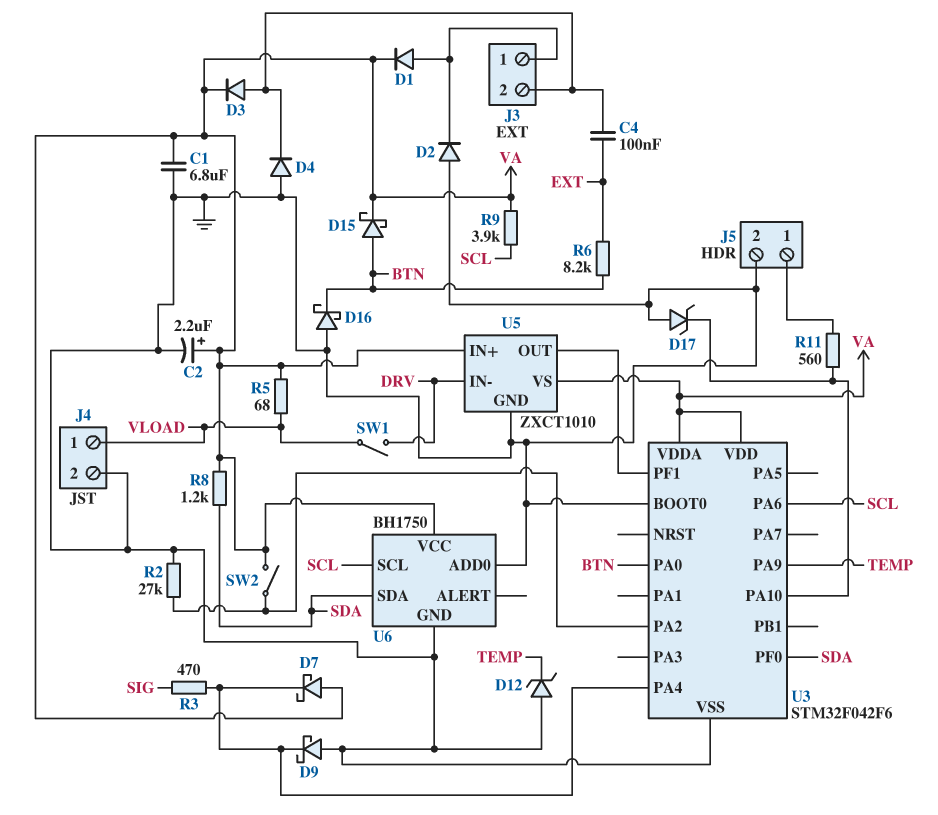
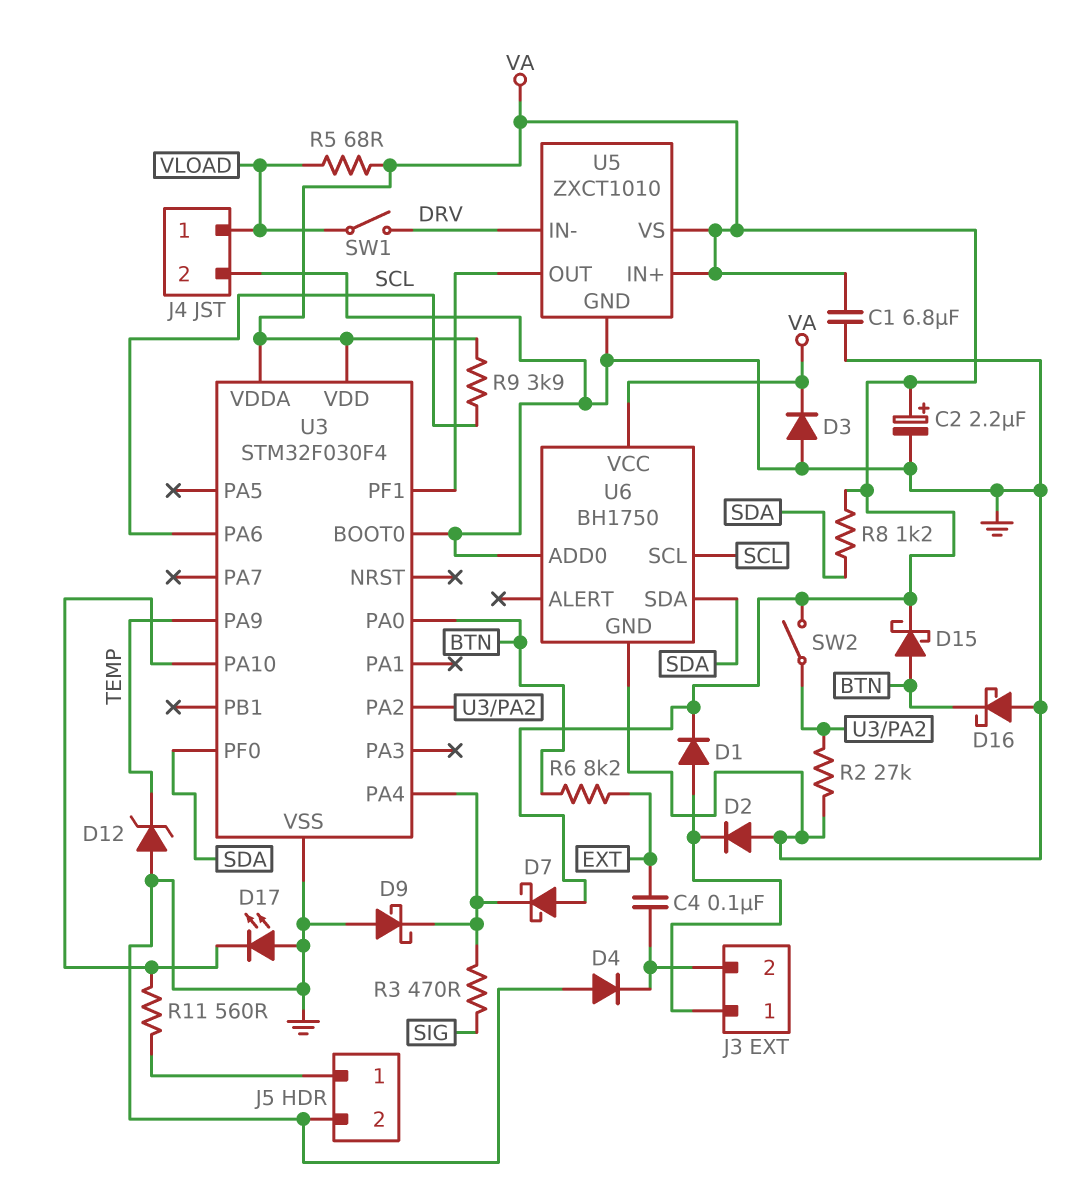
D3: diode (A J3/2, K VA) -> diode (A GND, K VA)
D17: zener (A GND, K U3/PA10) -> LED (A GND, K U3/PA10)
U3: STM32F042F6 -> STM32F030F4

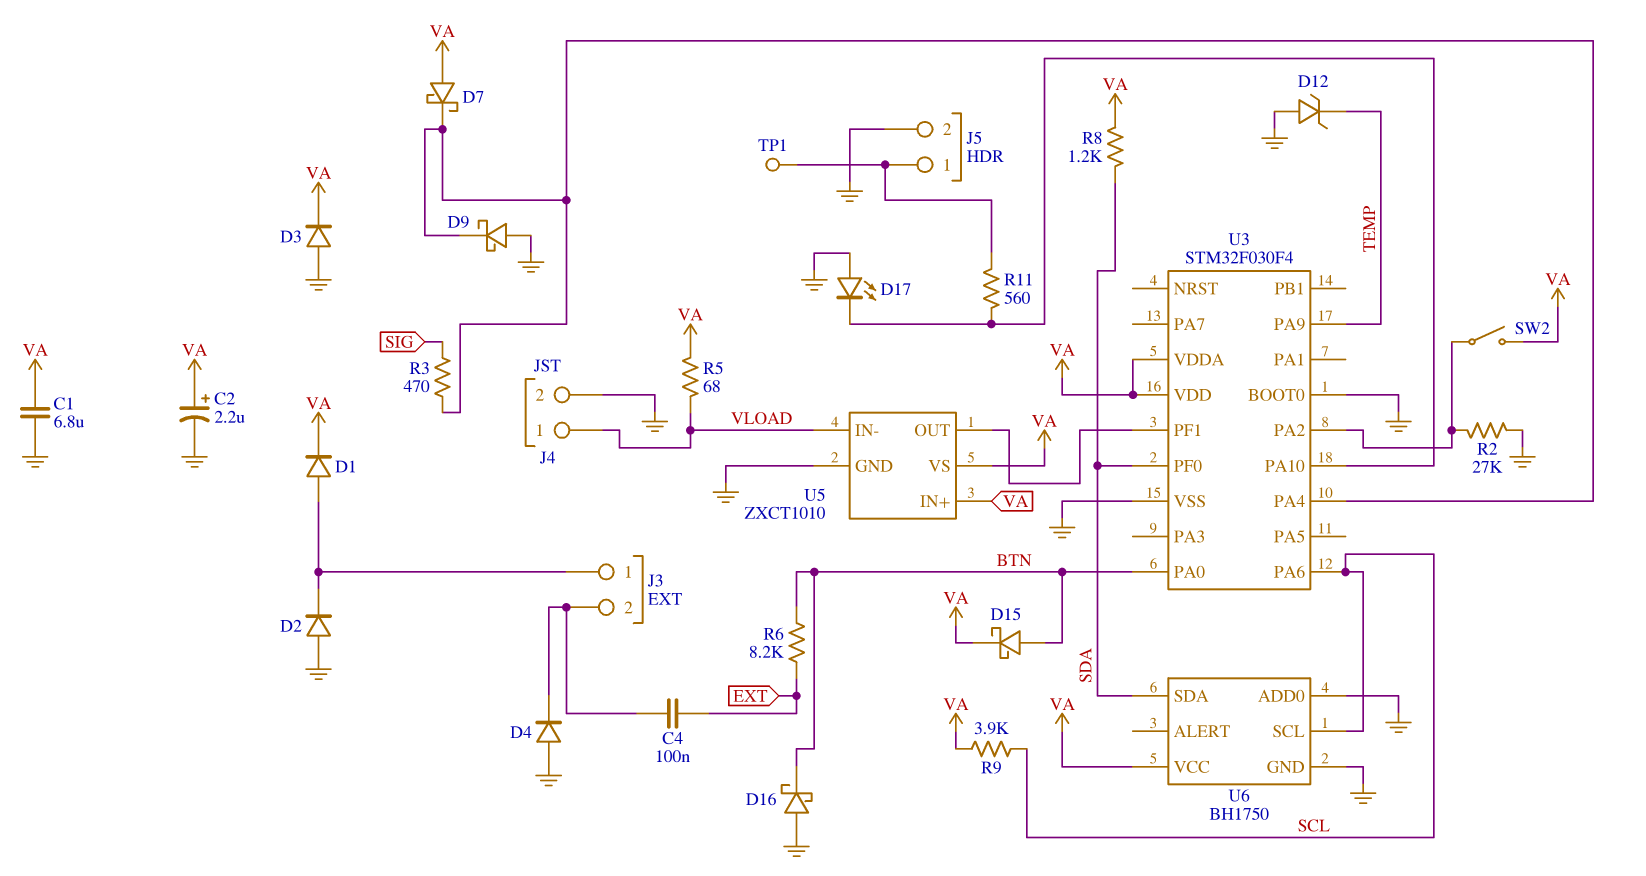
SW1: switch (DRV, VLOAD) -> none
TP1: none -> test point (J5/1)
U5 pin IN-: DRV -> VLOAD

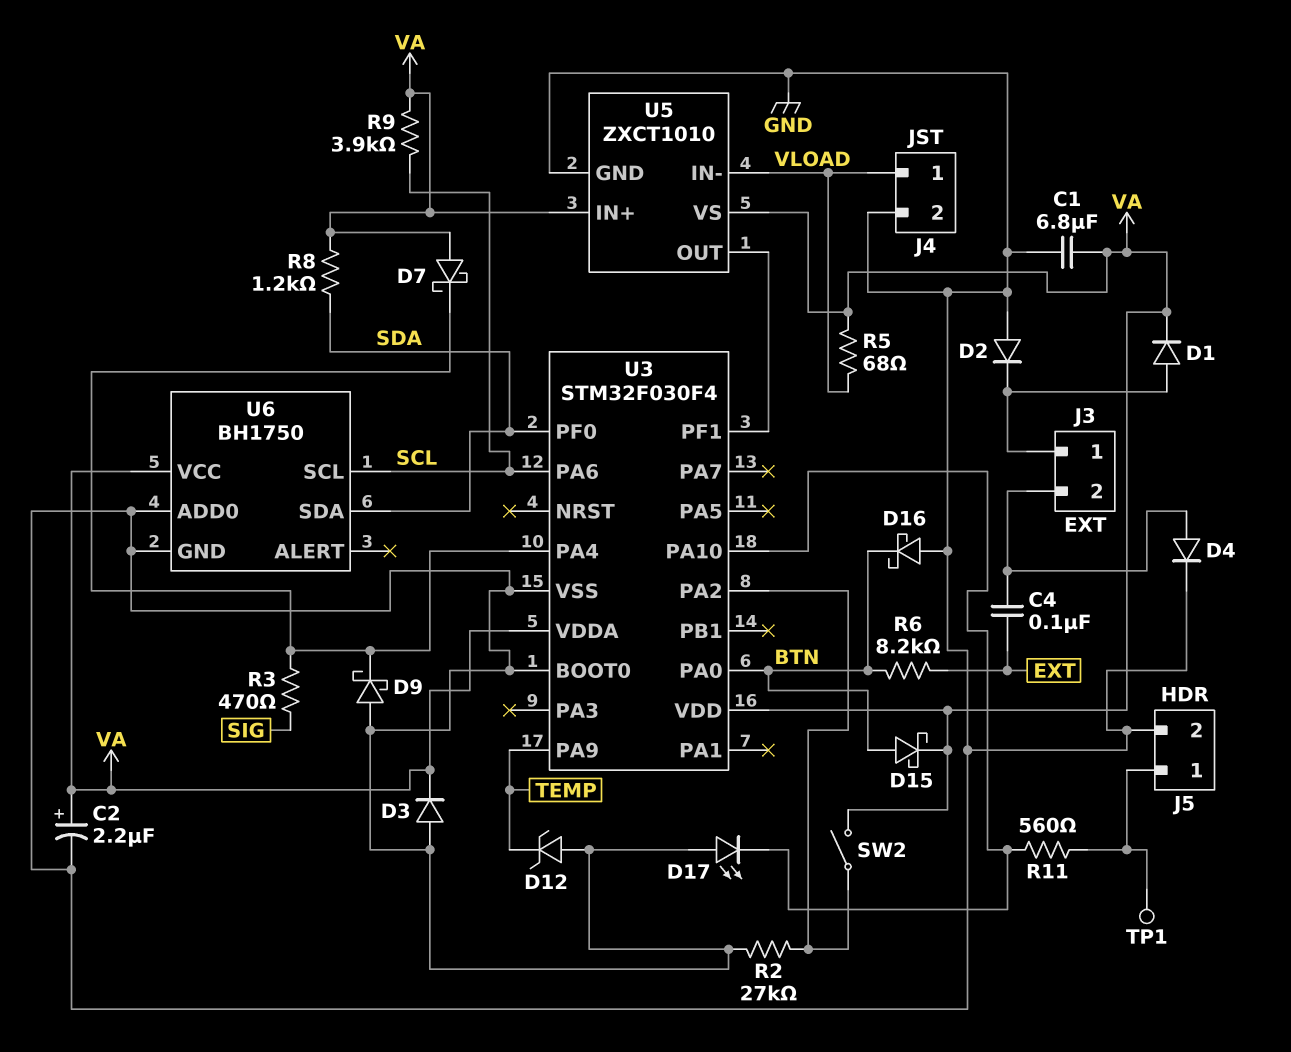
D4: diode (A GND, K J3/2) -> diode (A J3/2, K GND)

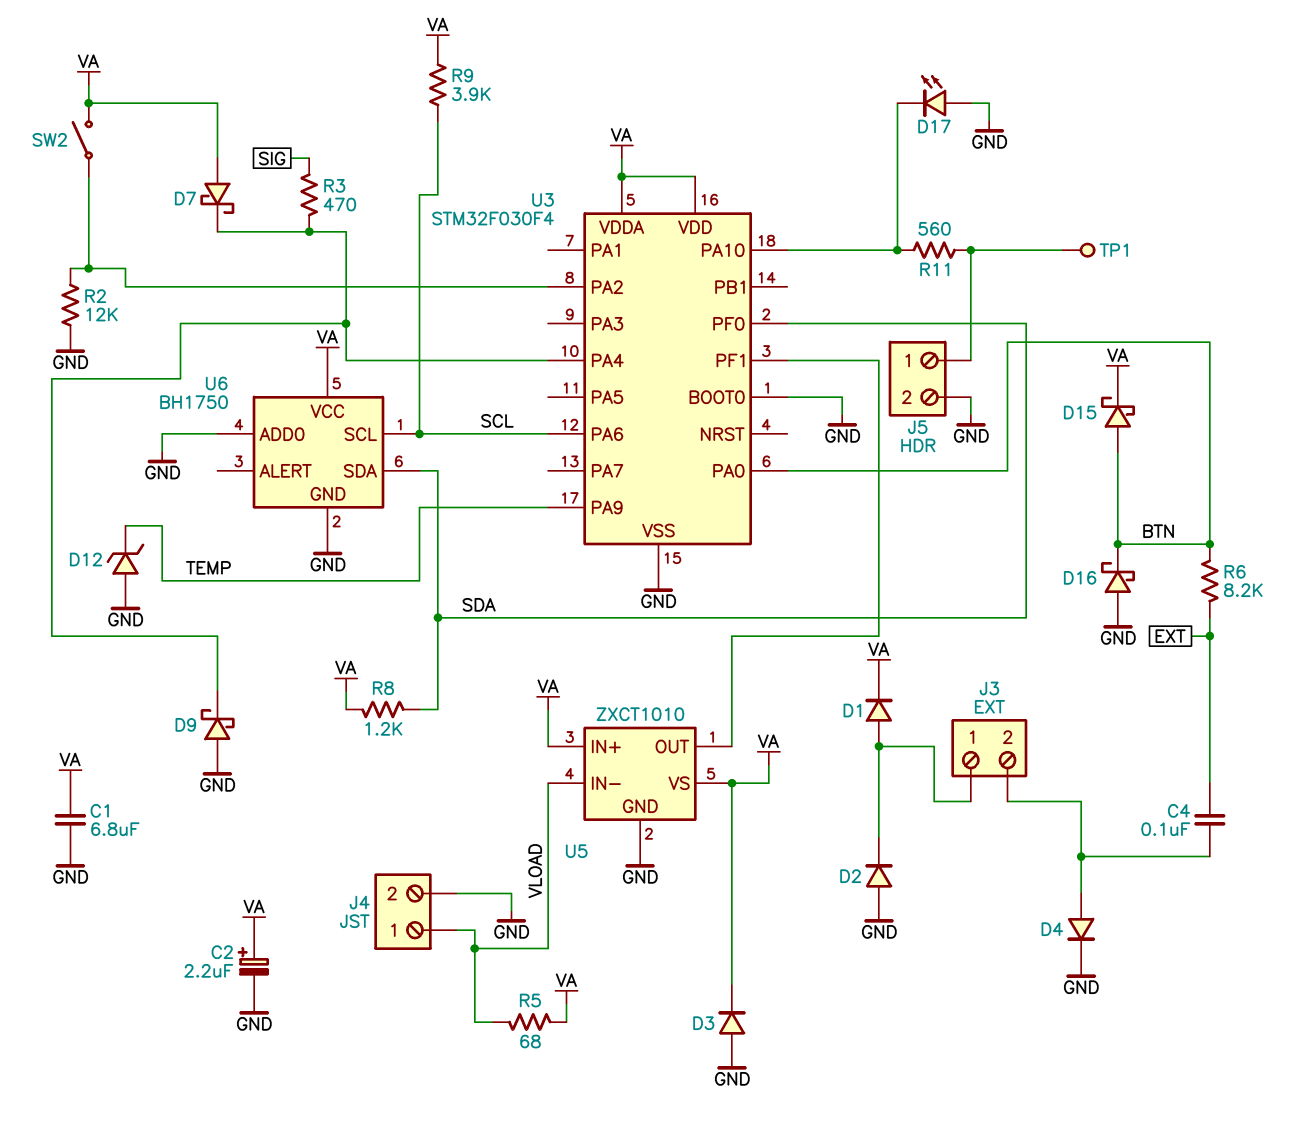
R2: 27k (GND, U3/PA2) -> 12k (GND, U3/PA2)

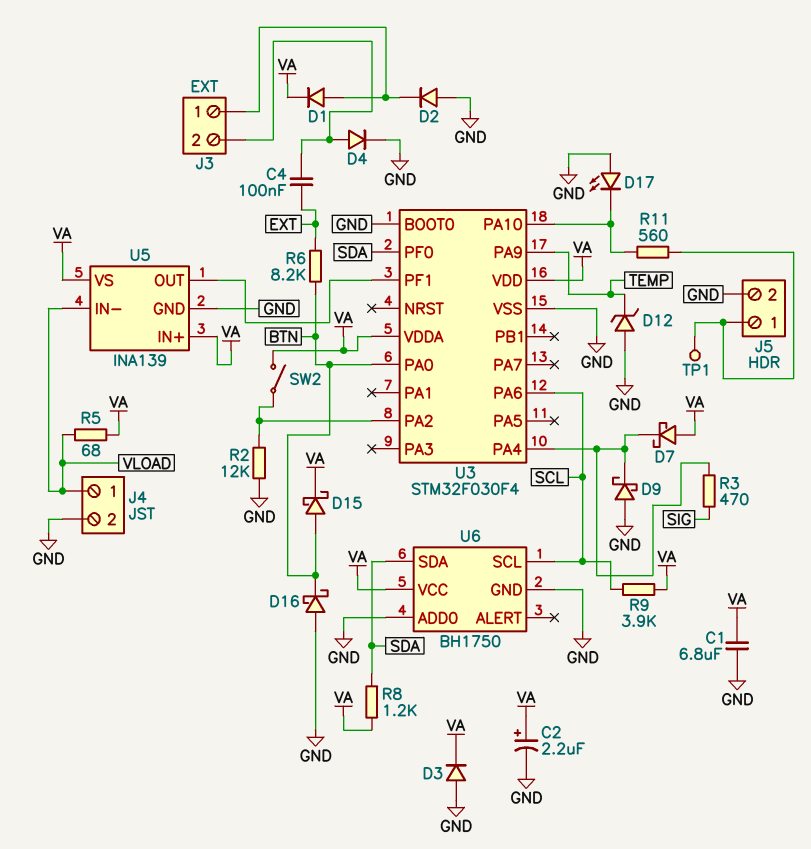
U5: ZXCT1010 -> INA139

